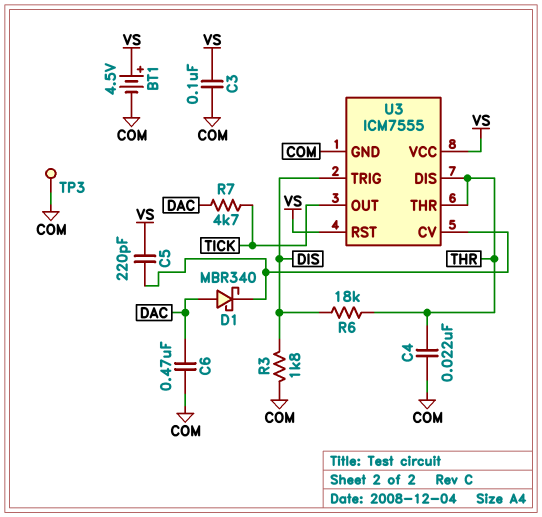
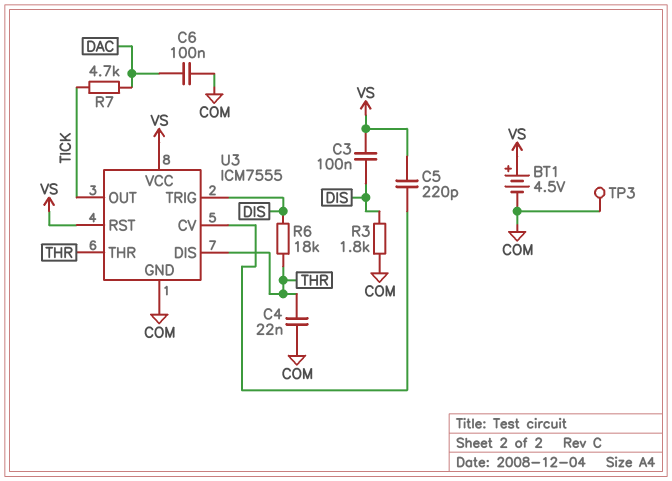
C3: 100nF (COM, VS) -> 100nF (DIS, VS)
C6: 470nF (COM, DAC) -> 100nF (COM, DAC)
D1: schottky MBR340 (A DAC, K U3/CV) -> none

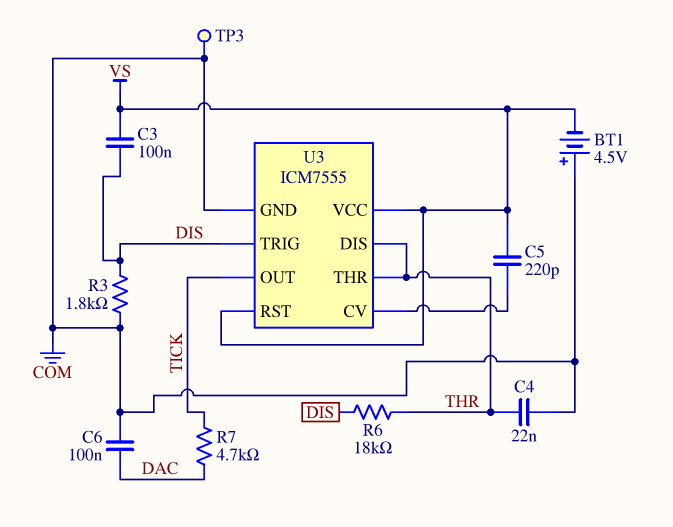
BT1: 4.5V (plus VS, minus COM) -> 4.5V (plus COM, minus VS)

